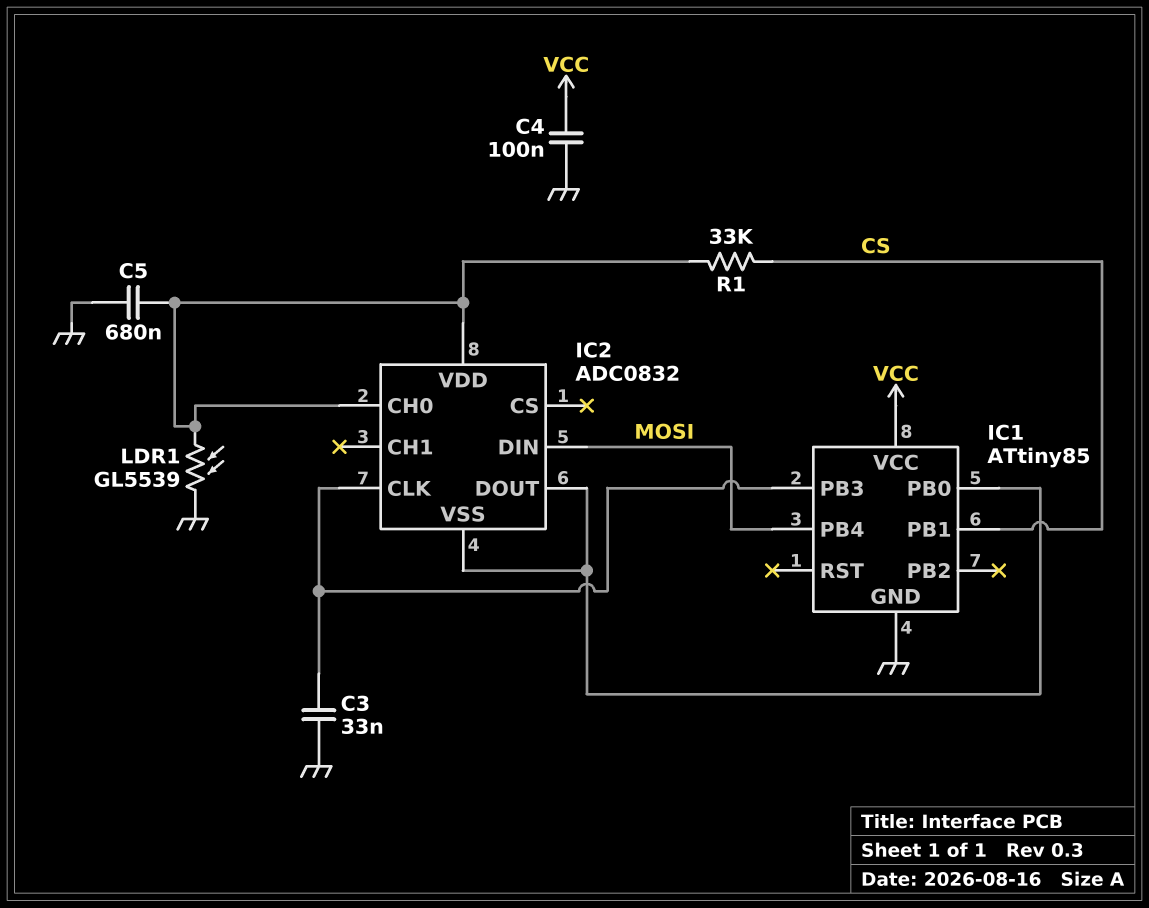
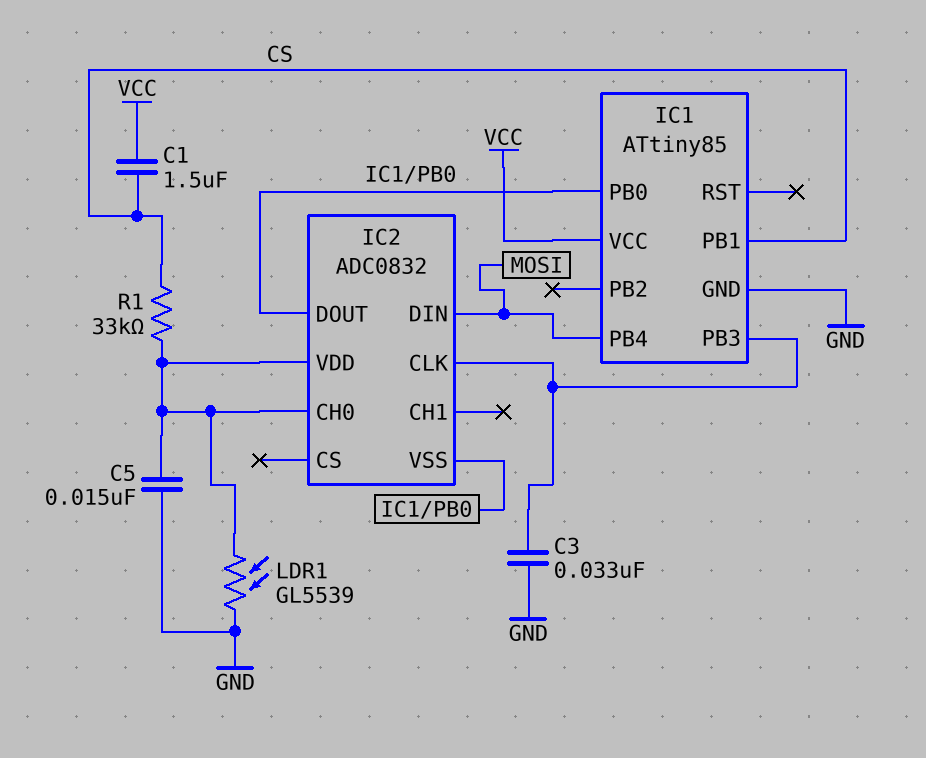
C1: none -> 1.5uF (CS, VCC)
C4: 100nF (GND, VCC) -> none
C5: 680nF (GND, IC2/CH0) -> 15nF (GND, IC2/CH0)

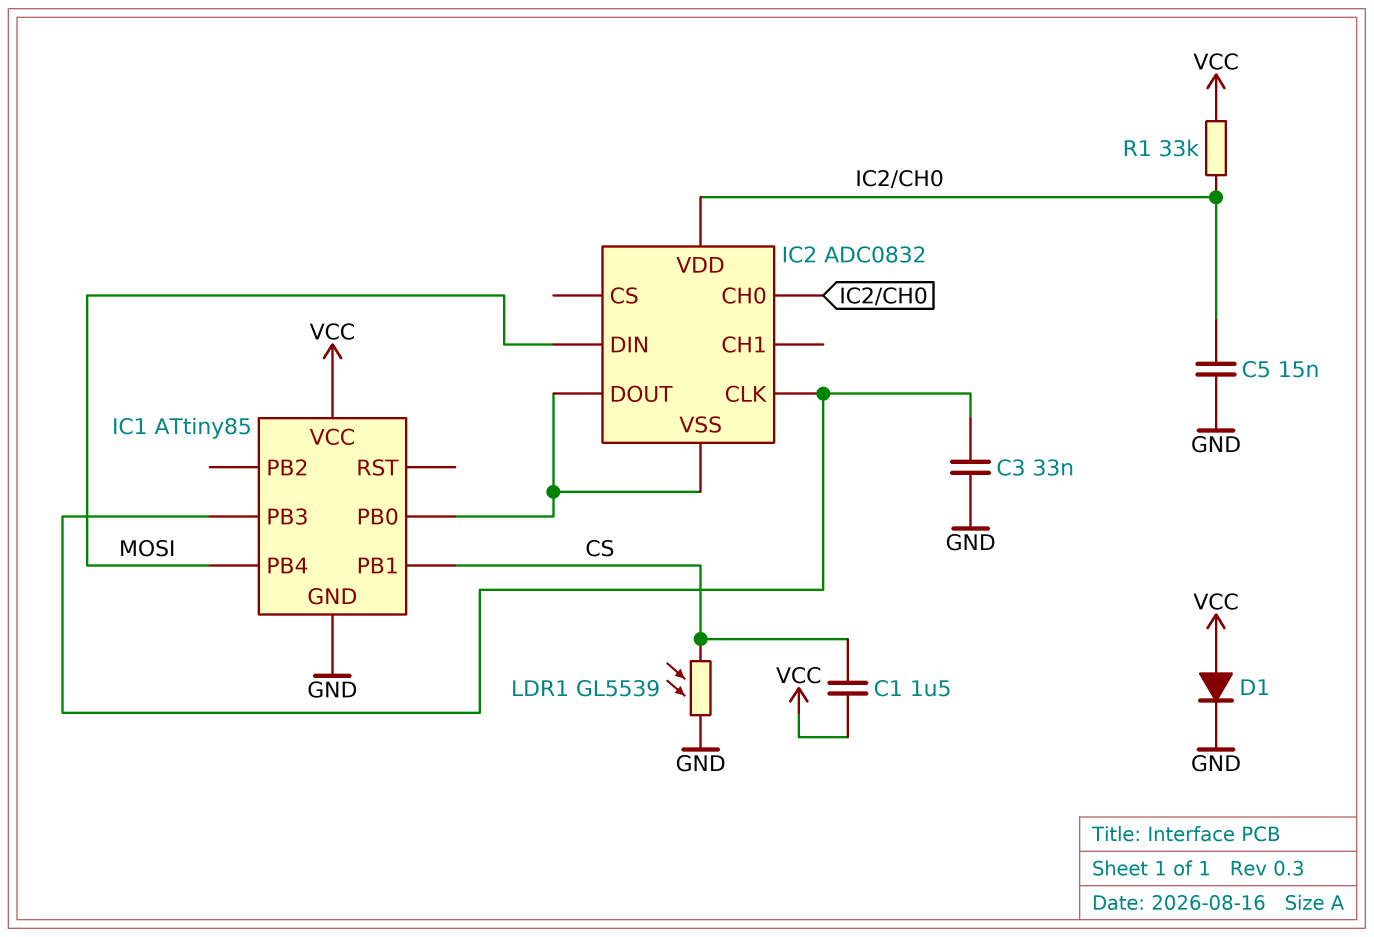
D1: none -> diode (A VCC, K GND)
LDR1: GL5539 (GND, IC2/CH0) -> GL5539 (CS, GND)
R1: 33k (CS, IC2/CH0) -> 33k (IC2/CH0, VCC)

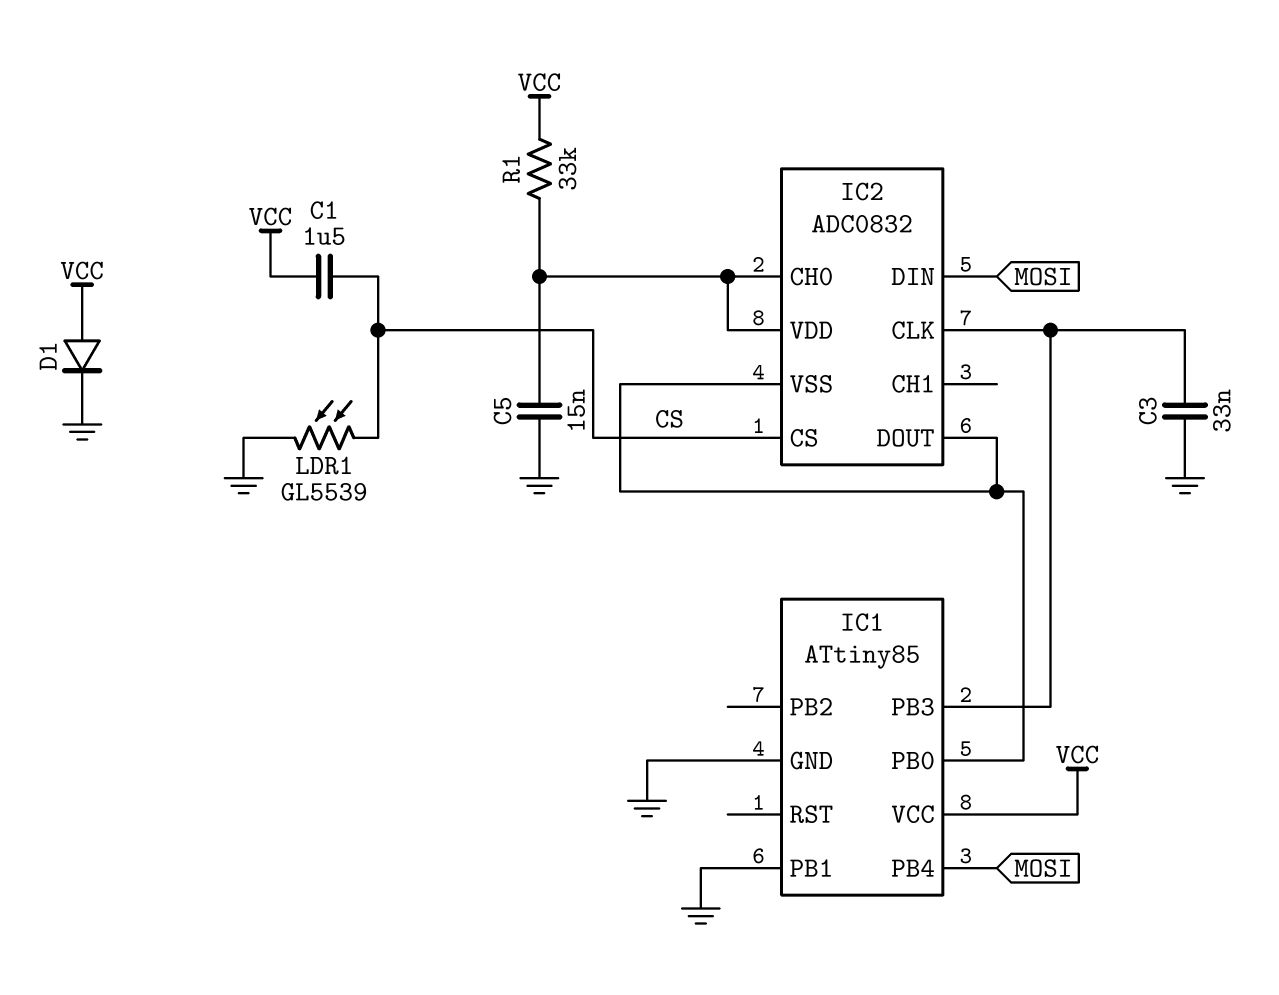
IC1 pin PB1: CS -> GND
IC2 pin CS: none -> CS

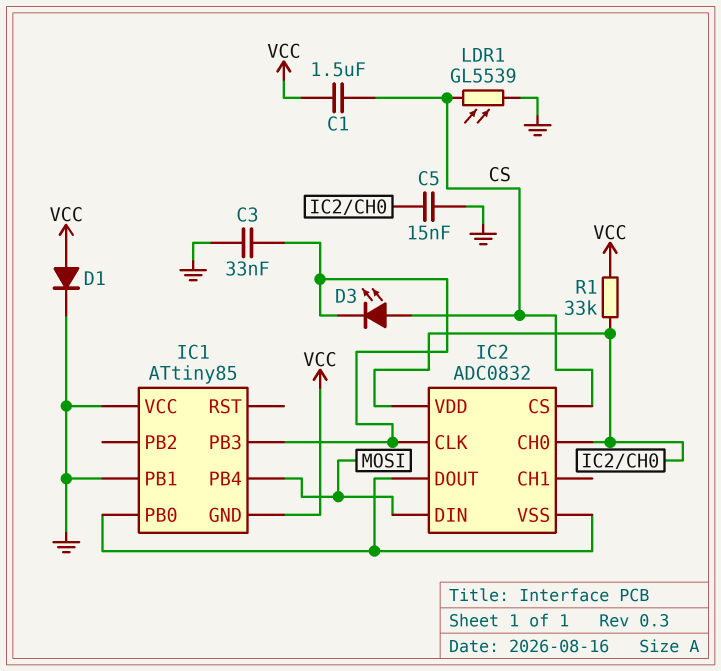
D3: none -> LED (A CS, K IC1/PB3)
IC1 pin GND: GND -> VCC
IC1 pin VCC: VCC -> GND

